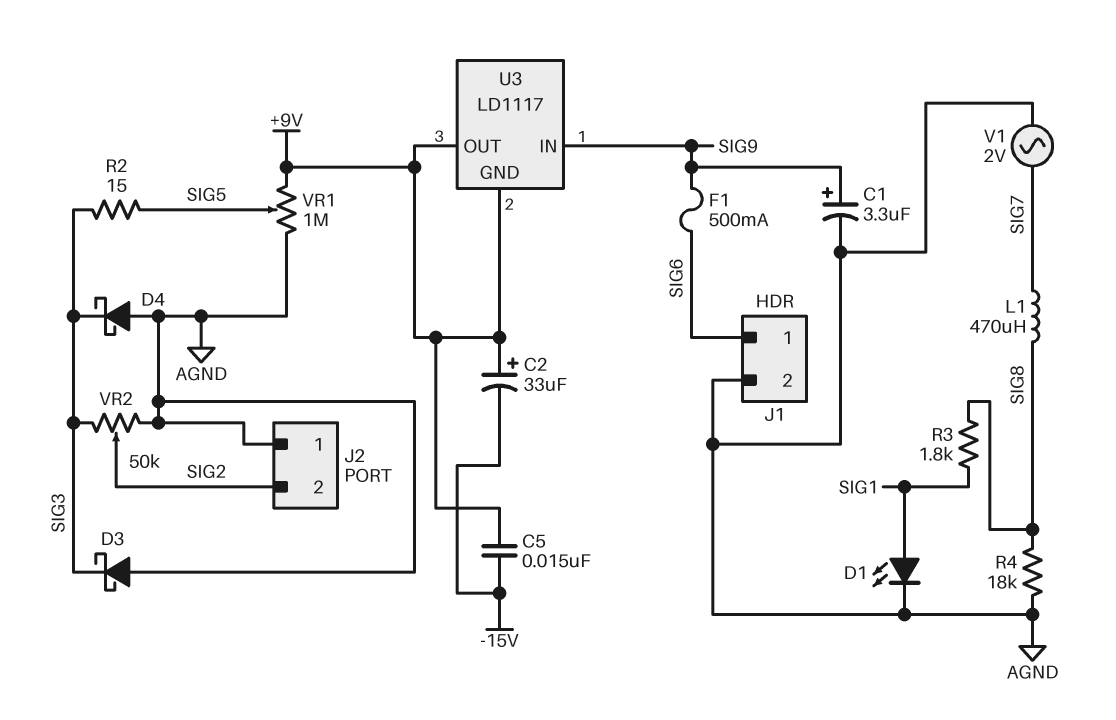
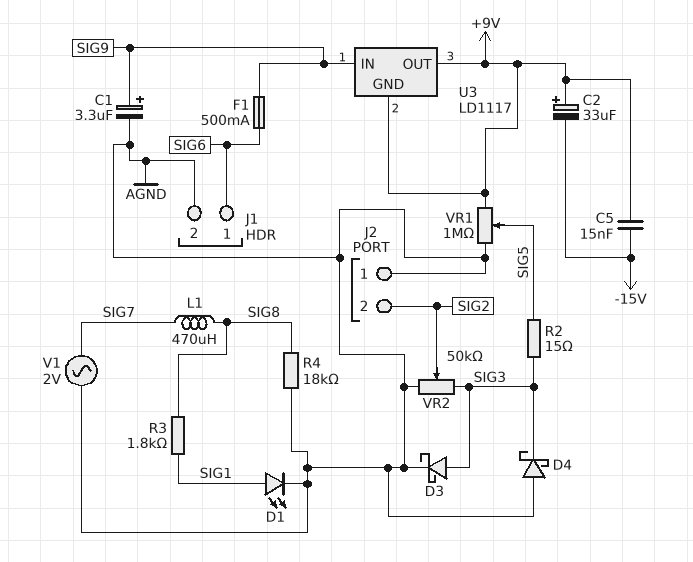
D3: schottky (A AGND, K SIG3) -> schottky (A SIG3, K AGND)

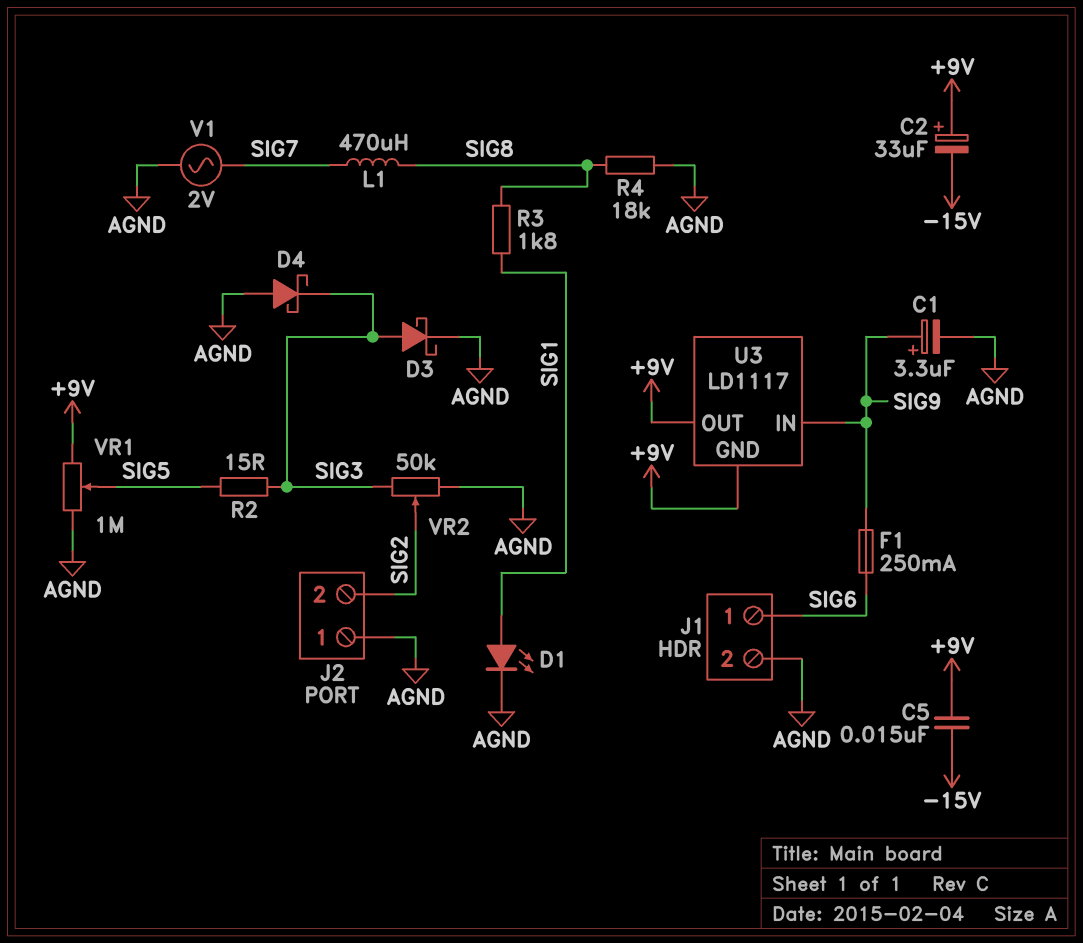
F1: 500mA (SIG6, SIG9) -> 250mA (SIG6, SIG9)

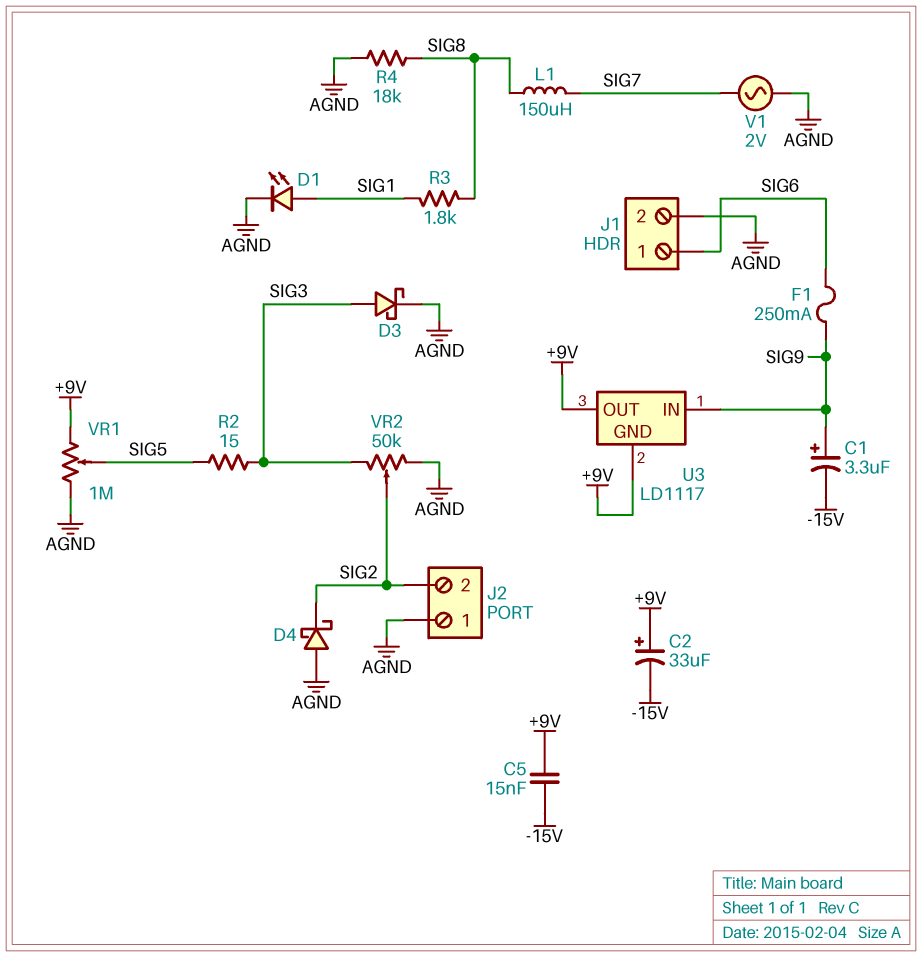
C1: 3.3uF (plus SIG9, minus AGND) -> 3.3uF (plus SIG9, minus -15V)
D4: schottky (A AGND, K SIG3) -> schottky (A AGND, K SIG2)
L1: 470uH (SIG7, SIG8) -> 150uH (SIG7, SIG8)

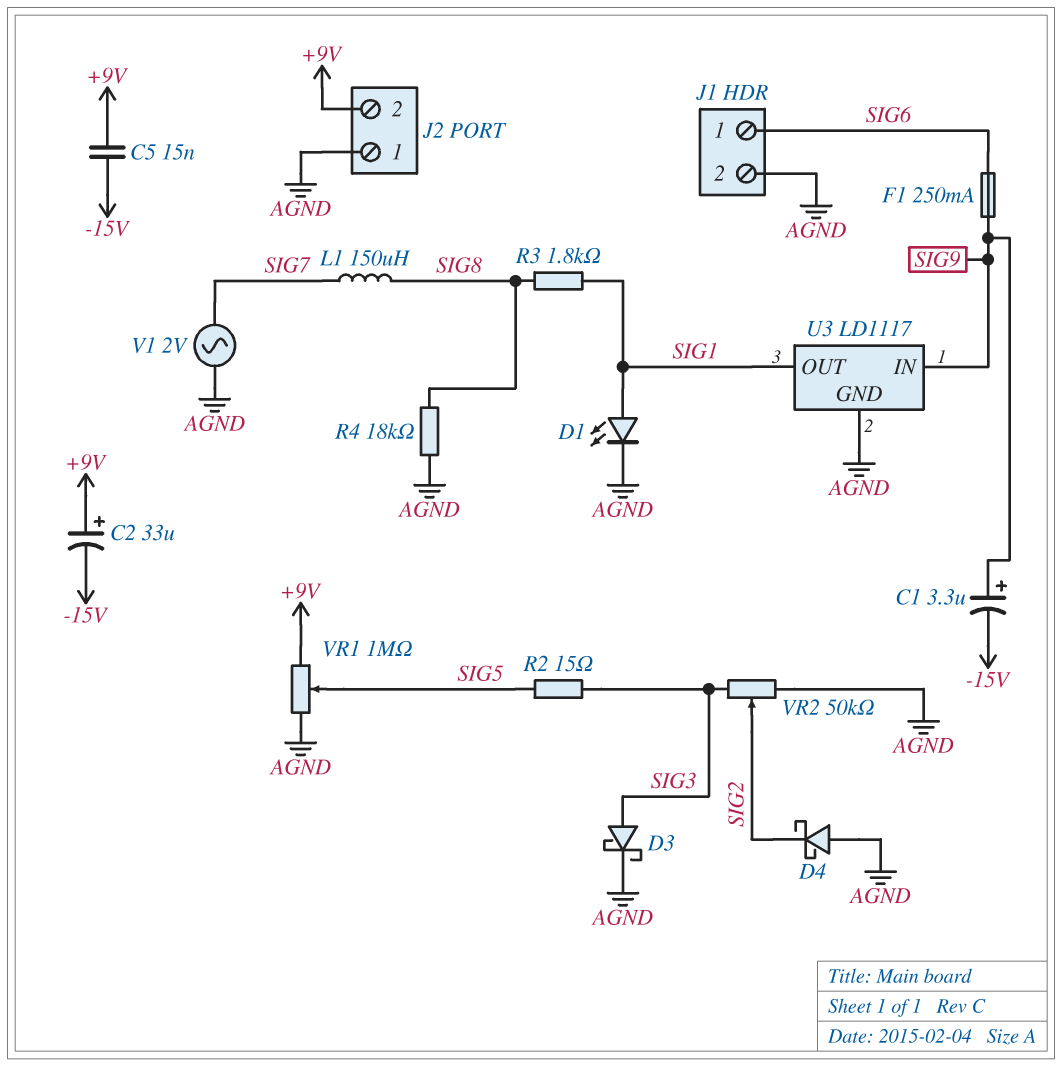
J2 pin 2: SIG2 -> +9V
U3 pin GND: +9V -> AGND
U3 pin OUT: +9V -> SIG1

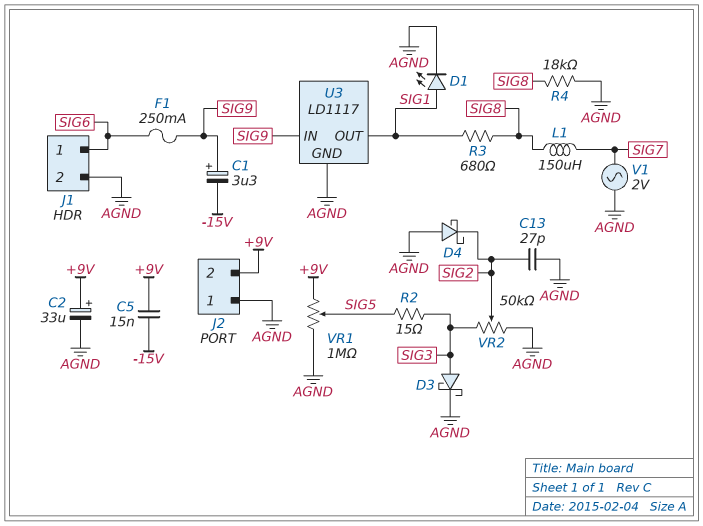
C2: 33uF (plus +9V, minus -15V) -> 33uF (plus +9V, minus AGND)
C13: none -> 27pF (AGND, SIG2)
R3: 1.8k (SIG1, SIG8) -> 680 (SIG1, SIG8)

